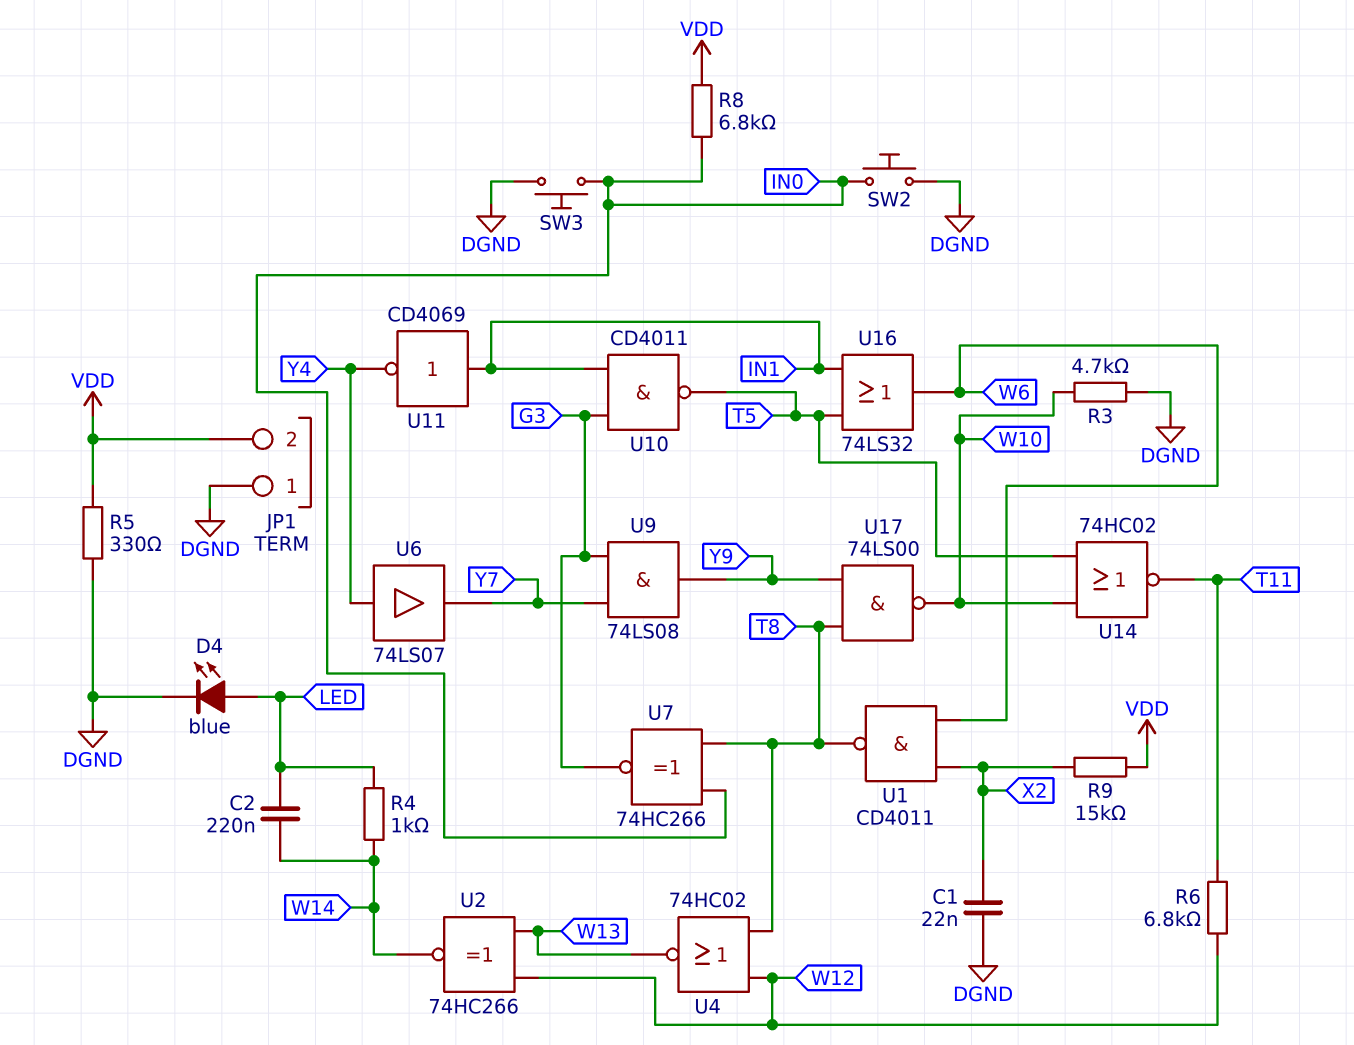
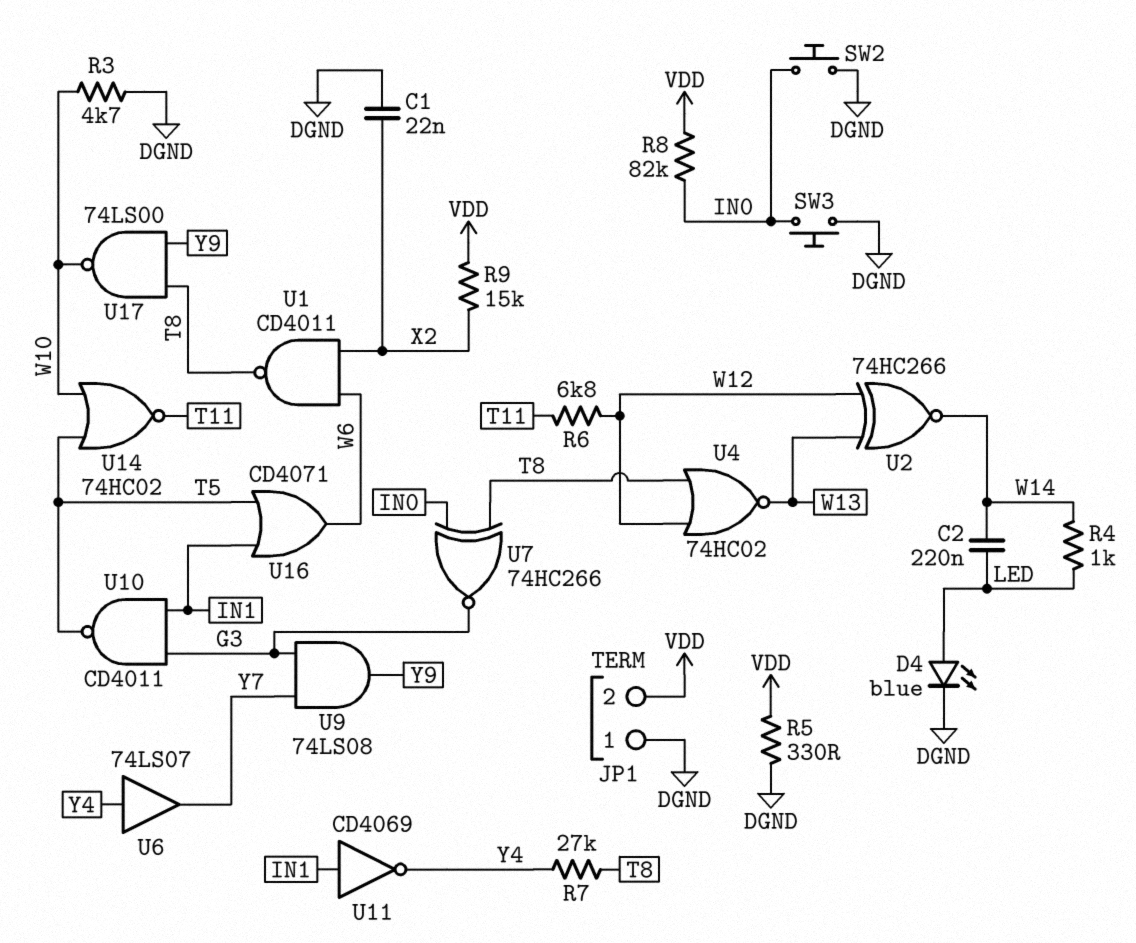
R7: none -> 27k (T8, Y4)
R8: 6.8k (IN0, VDD) -> 82k (IN0, VDD)
U16: OR 74LS32 (in IN1, in T5, out W6) -> OR CD4071 (in IN1, in T5, out W6)

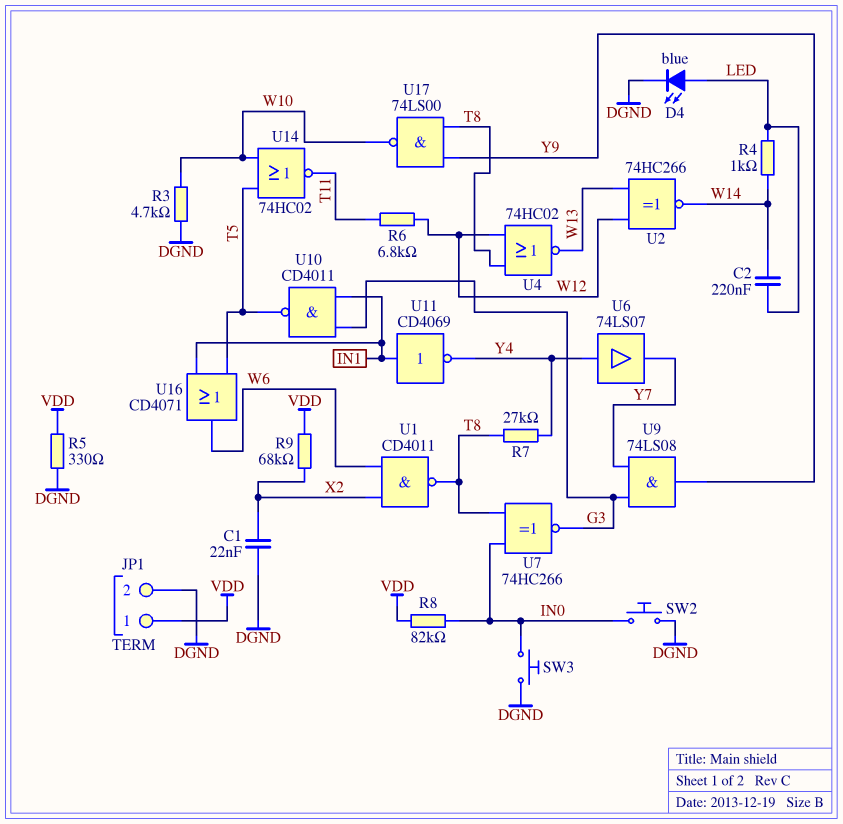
JP1 pin 1: DGND -> VDD
JP1 pin 2: VDD -> DGND
R9: 15k (VDD, X2) -> 68k (VDD, X2)

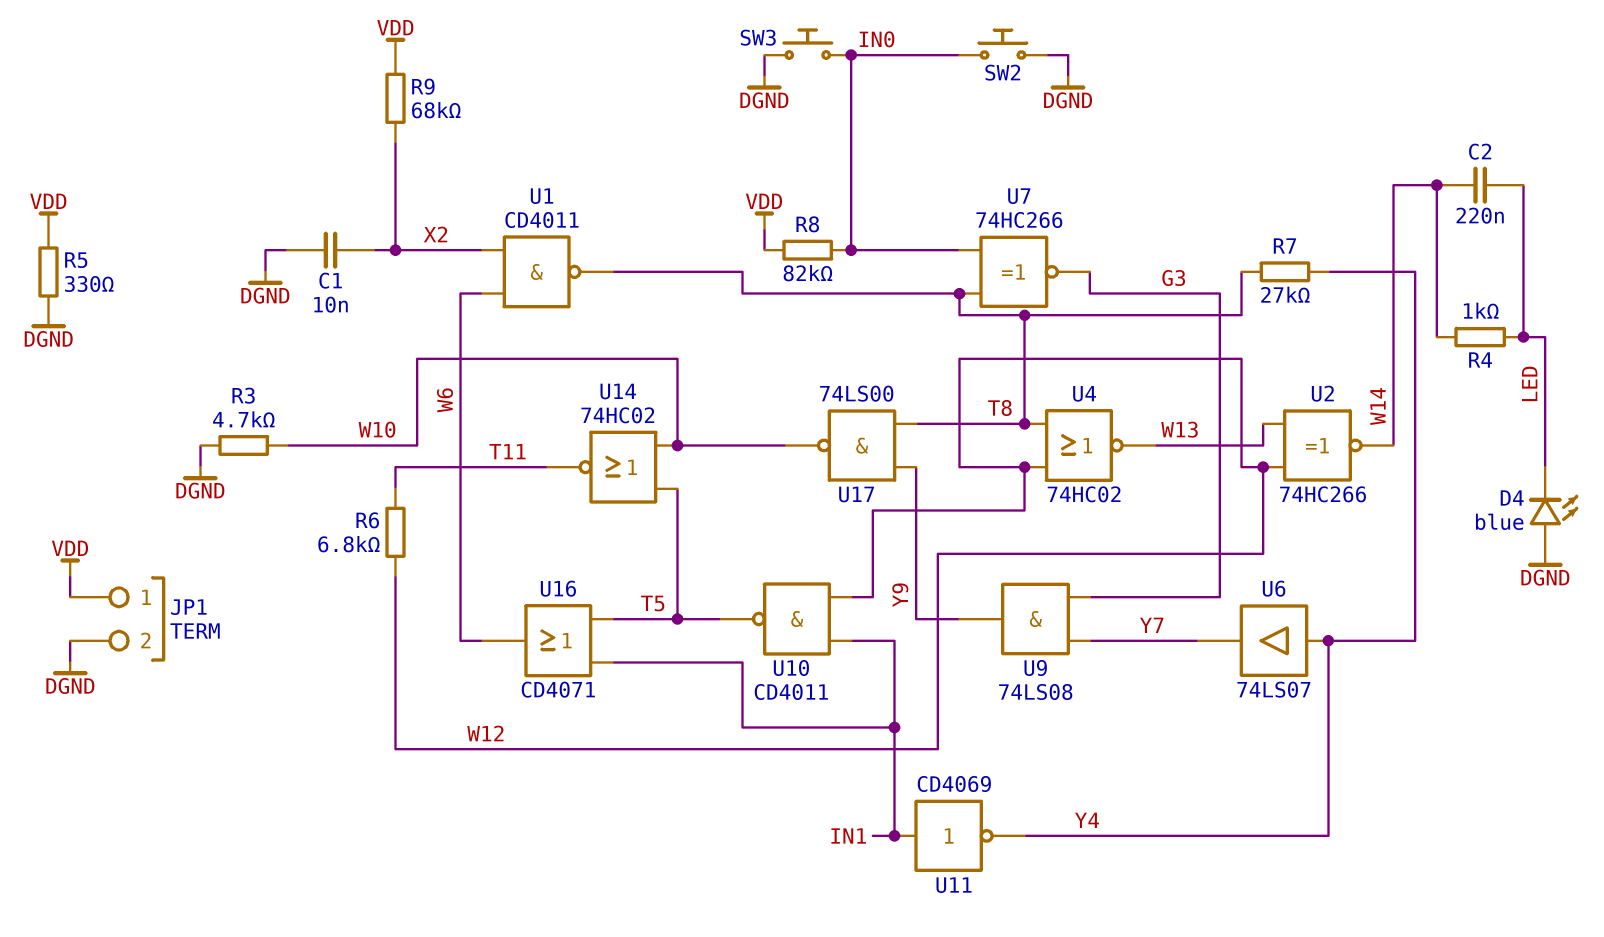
C1: 22nF (DGND, X2) -> 10nF (DGND, X2)
D4: LED blue (A LED, K DGND) -> LED blue (A DGND, K LED)
U10: NAND CD4011 (in G3, in IN1, out T5) -> NAND CD4011 (in IN1, in W12, out T5)

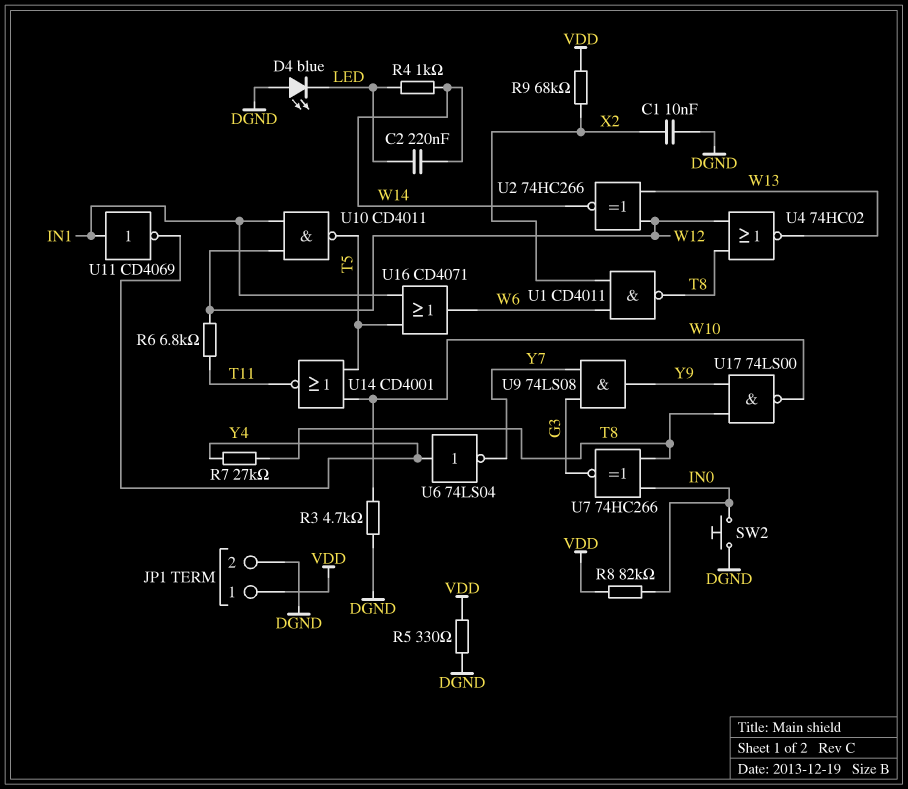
SW3: button (DGND, IN0) -> none
U6: buffer 74LS07 (in Y4, out Y7) -> NOT 74LS04 (in Y4, out Y7)
U14: NOR 74HC02 (in T5, in W10, out T11) -> NOR CD4001 (in T5, in W10, out T11)

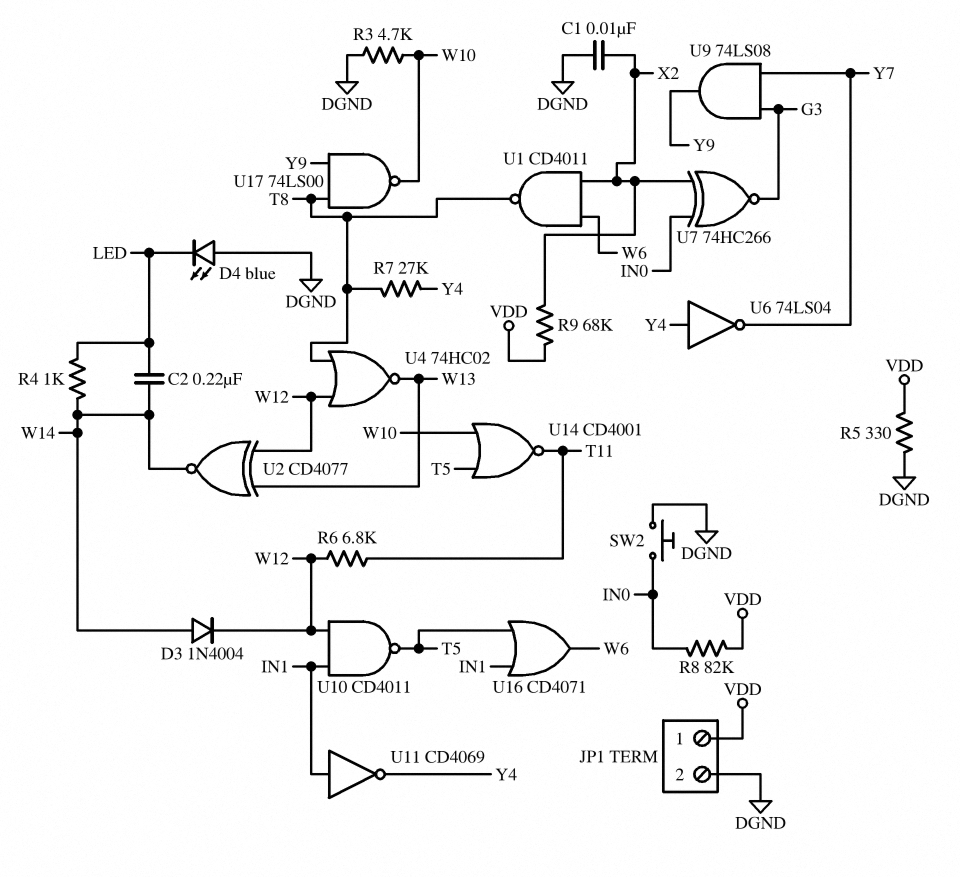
D3: none -> diode 1N4004 (A W14, K W12)
U2: XNOR 74HC266 (in W12, in W13, out W14) -> XNOR CD4077 (in W12, in W13, out W14)
U7: XNOR 74HC266 (in IN0, in T8, out G3) -> XNOR 74HC266 (in IN0, in X2, out G3)

